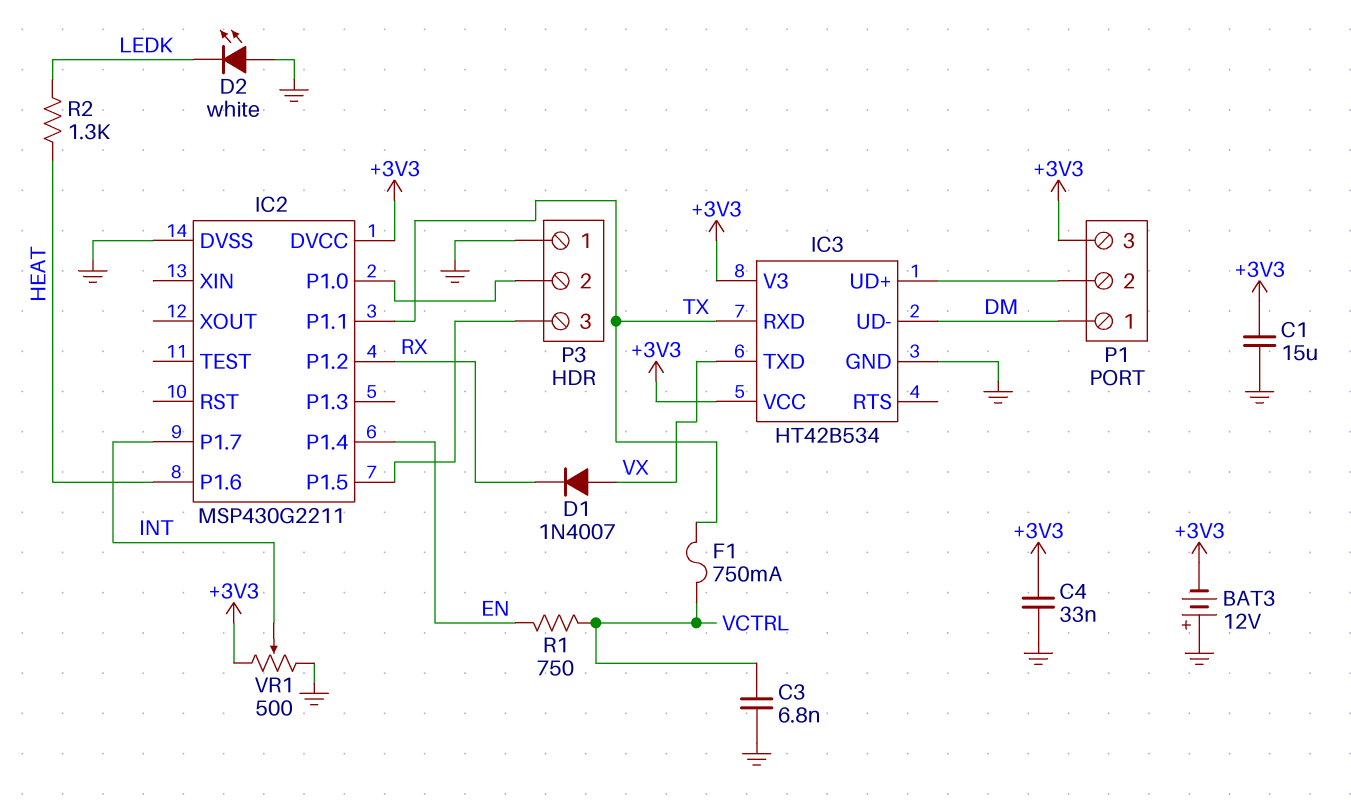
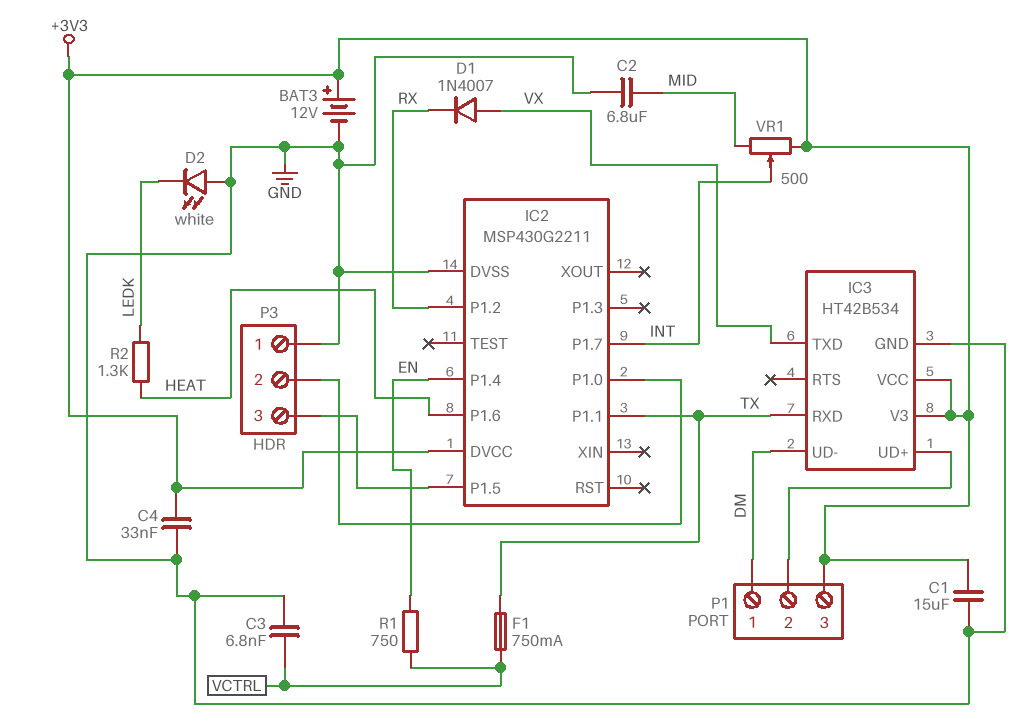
BAT3: 12V (plus GND, minus +3V3) -> 12V (plus +3V3, minus GND)
C2: none -> 6.8uF (GND, MID)
VR1: 500 (+3V3, GND, wiper INT) -> 500 (+3V3, MID, wiper INT)

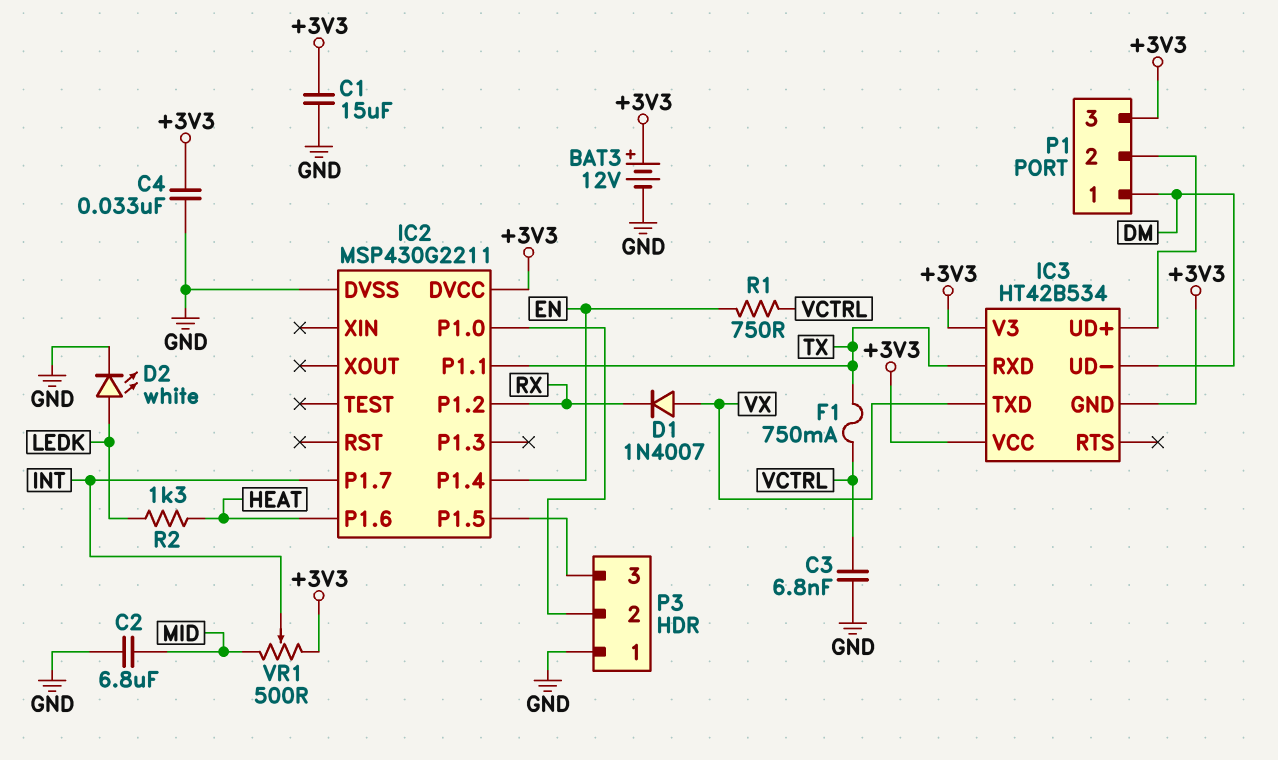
D2: LED white (A GND, K LEDK) -> LED white (A LEDK, K GND)
IC3 pin GND: GND -> +3V3

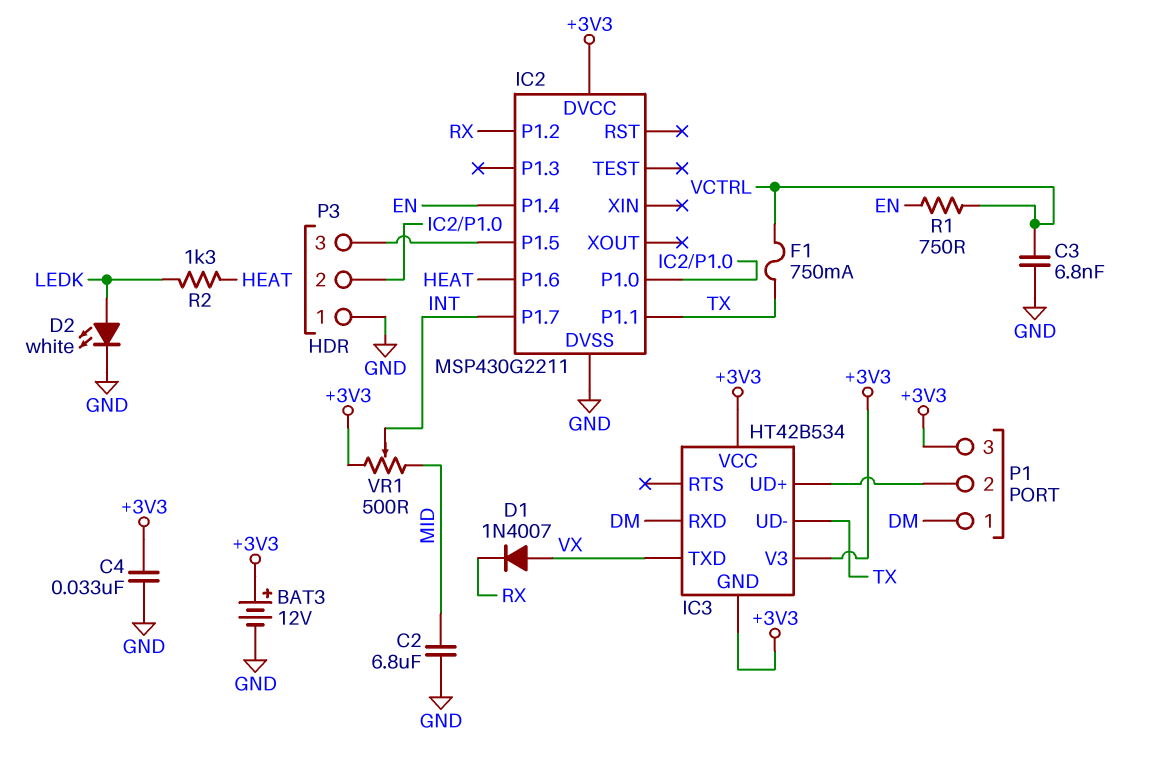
C1: 15uF (+3V3, GND) -> none
IC3 pin RXD: TX -> DM
IC3 pin UD-: DM -> TX

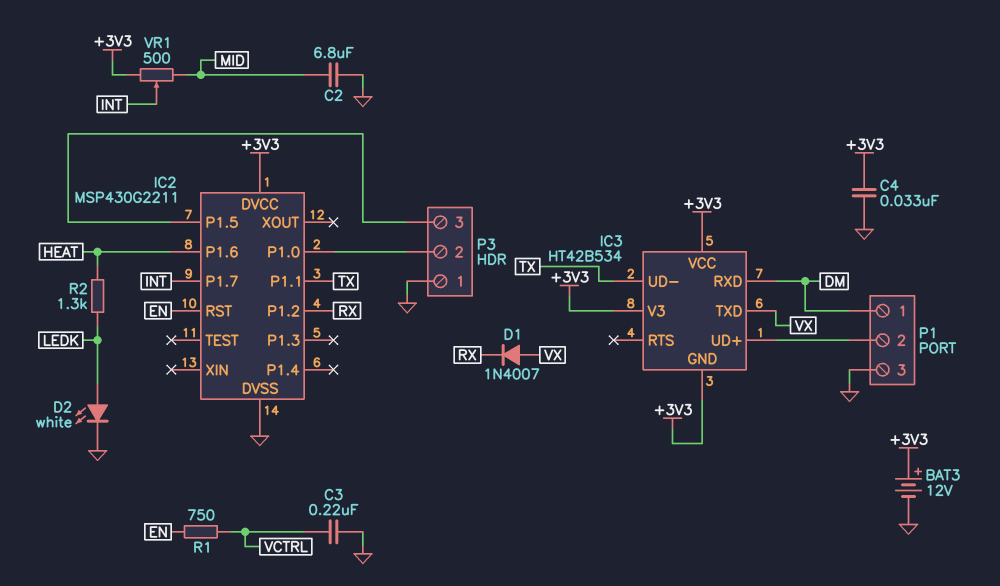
C3: 6.8nF (GND, VCTRL) -> 220nF (GND, VCTRL)
F1: 750mA (TX, VCTRL) -> none
IC2 pin P1.4: EN -> none
IC2 pin RST: none -> EN
P1 pin 3: +3V3 -> GND

